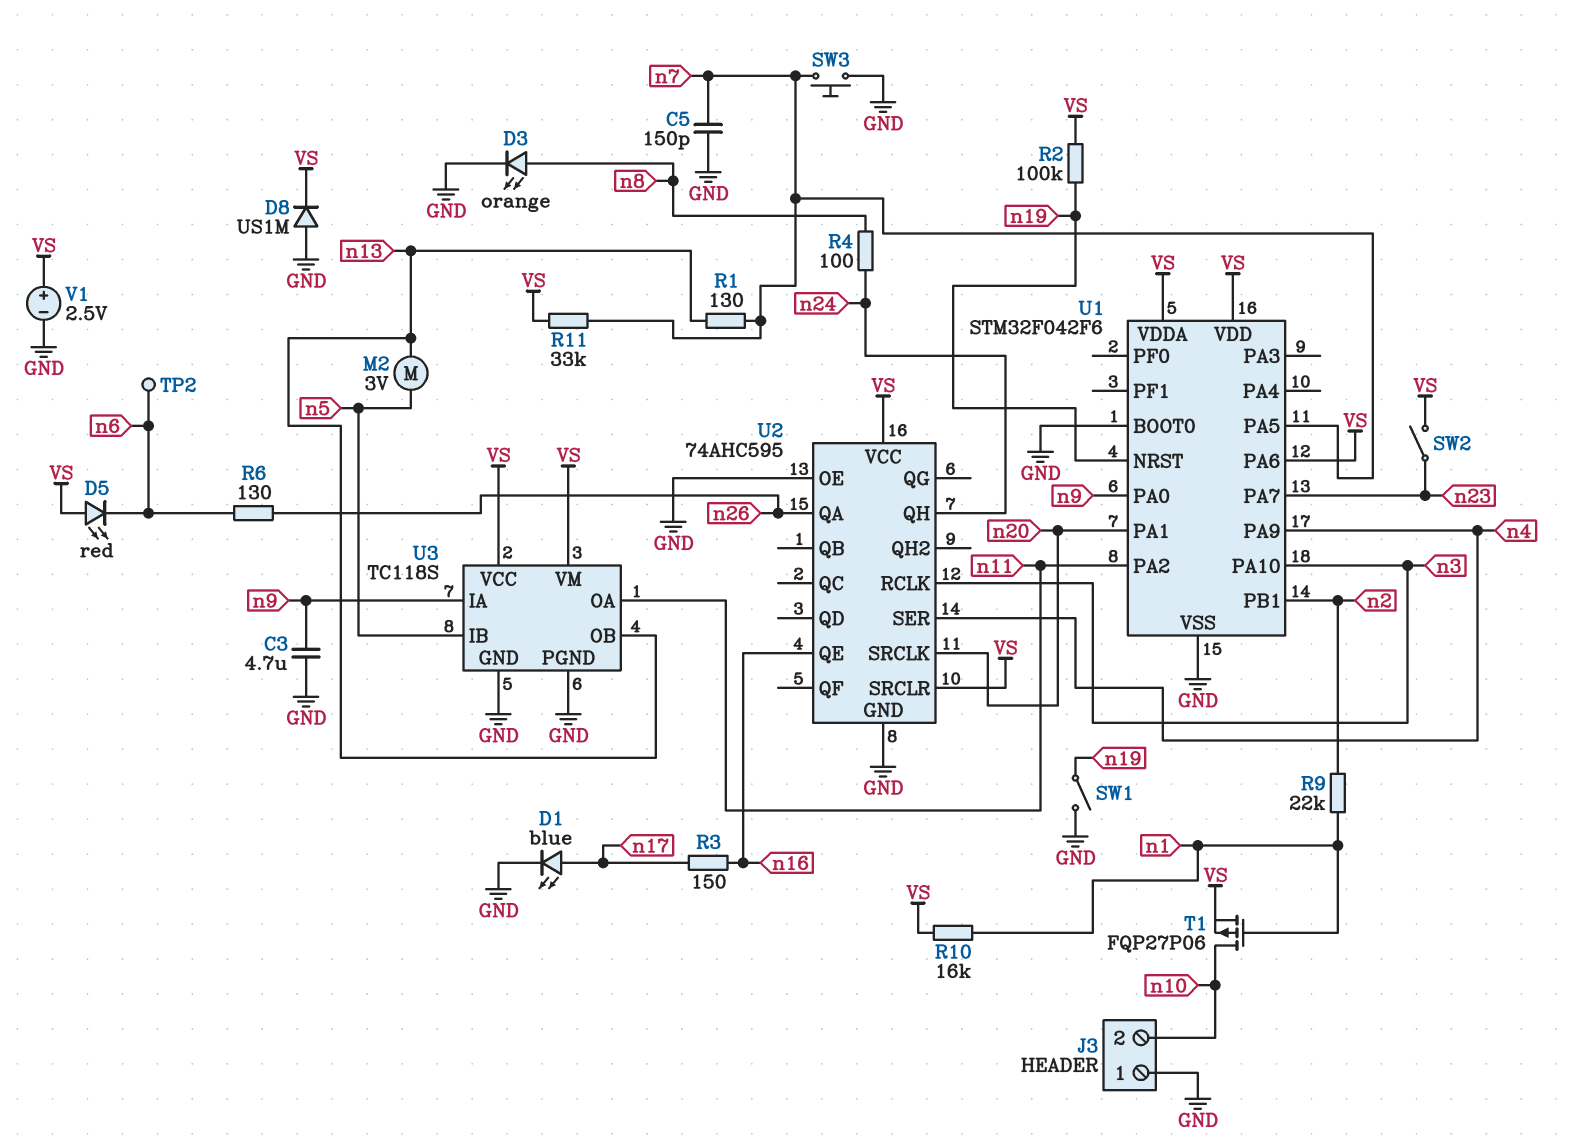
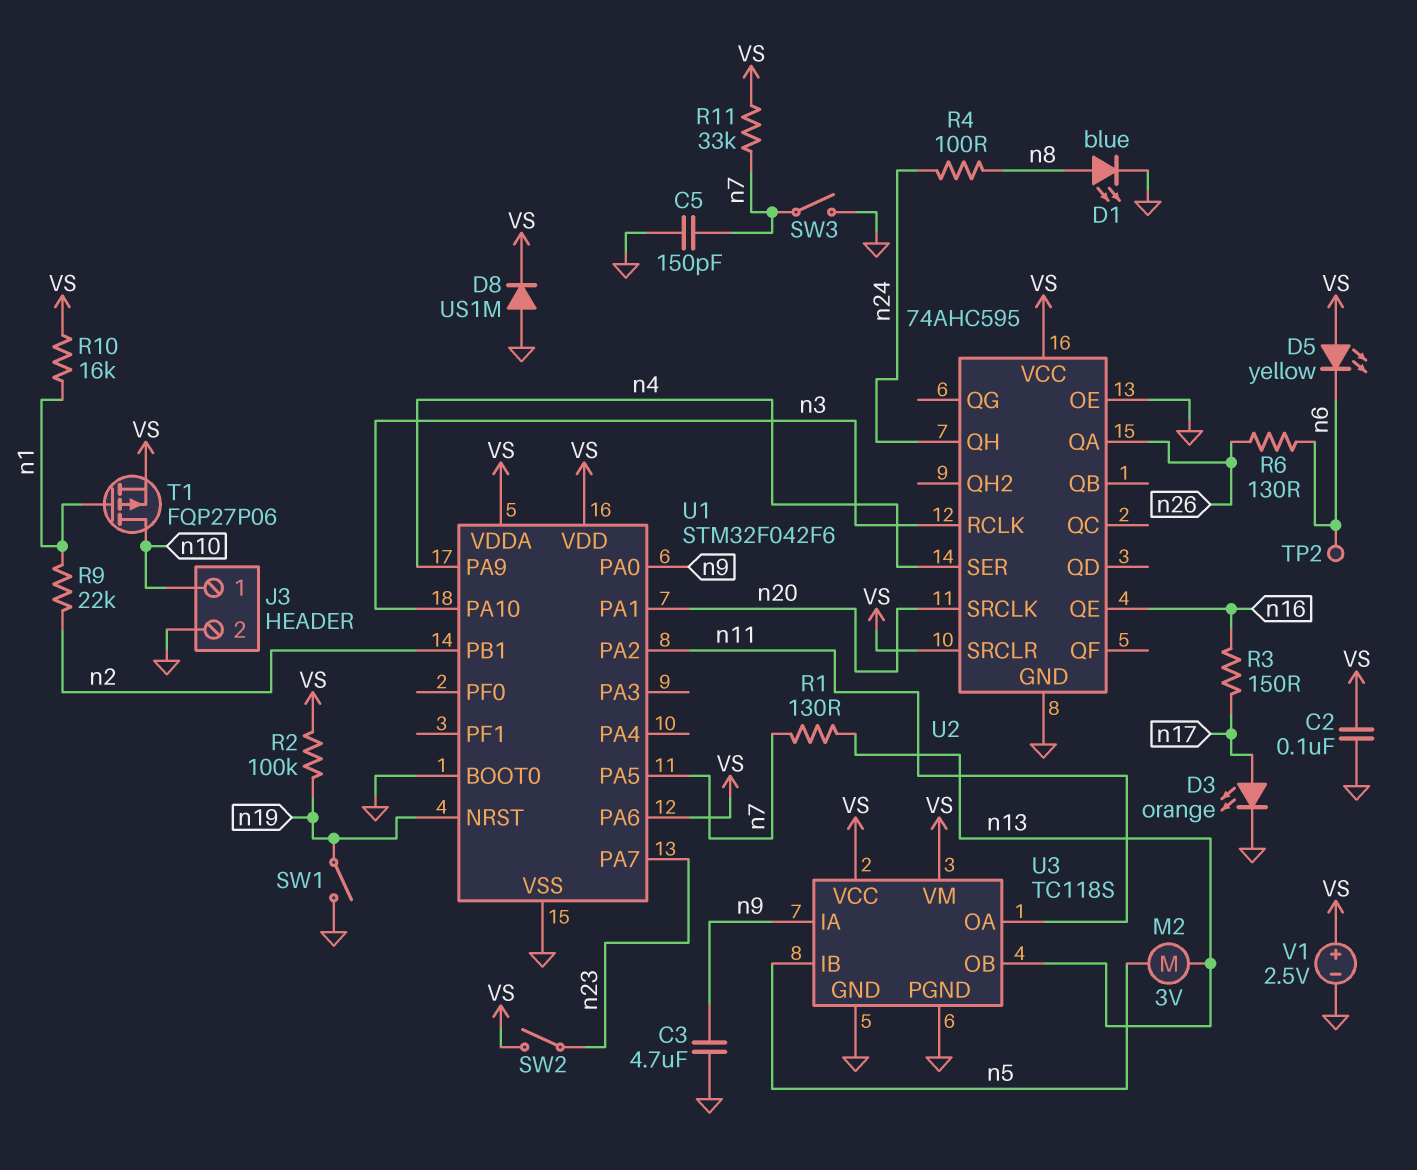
C2: none -> 100nF (GND, VS)
D1: LED blue (A n17, K GND) -> LED blue (A n8, K GND)
D3: LED orange (A n8, K GND) -> LED orange (A n17, K GND)
D5: LED red (A VS, K n6) -> LED yellow (A VS, K n6)
J3 pin 1: GND -> n10
J3 pin 2: n10 -> GND
SW3: button (GND, n7) -> switch (GND, n7)

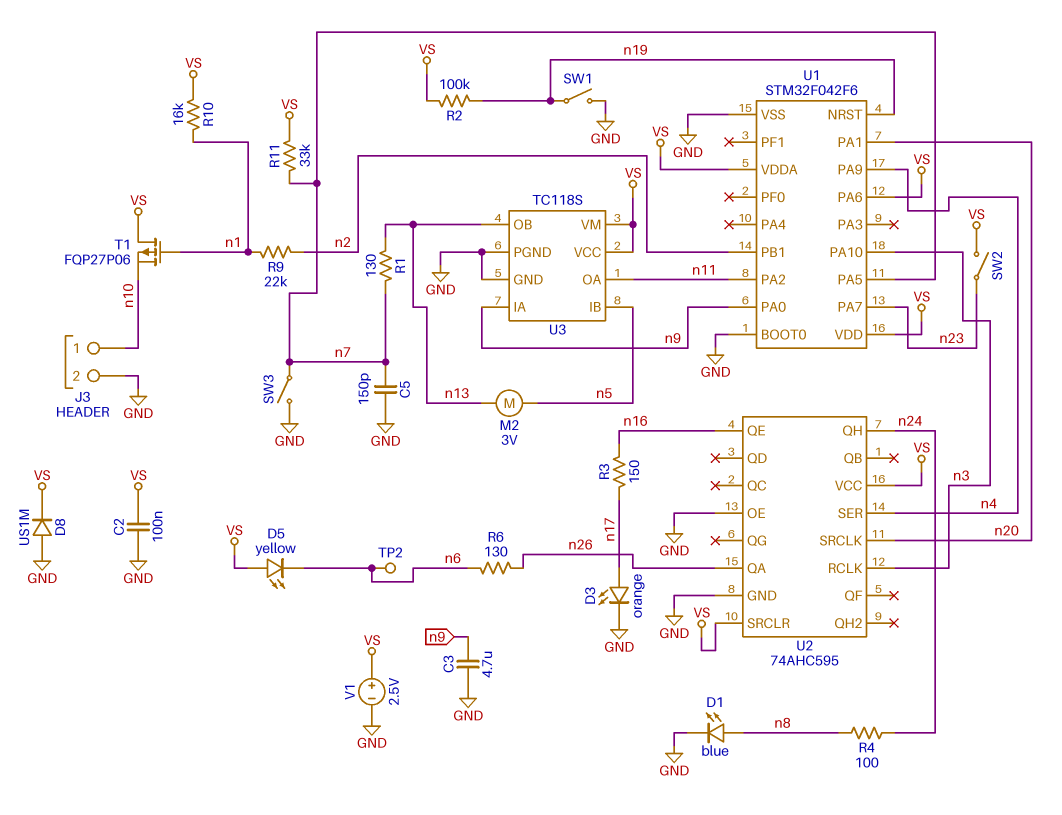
T1: PMOS FQP27P06 (G n1, D n10, S VS) -> PMOS FQP27P06 (G n1, D VS, S n10)

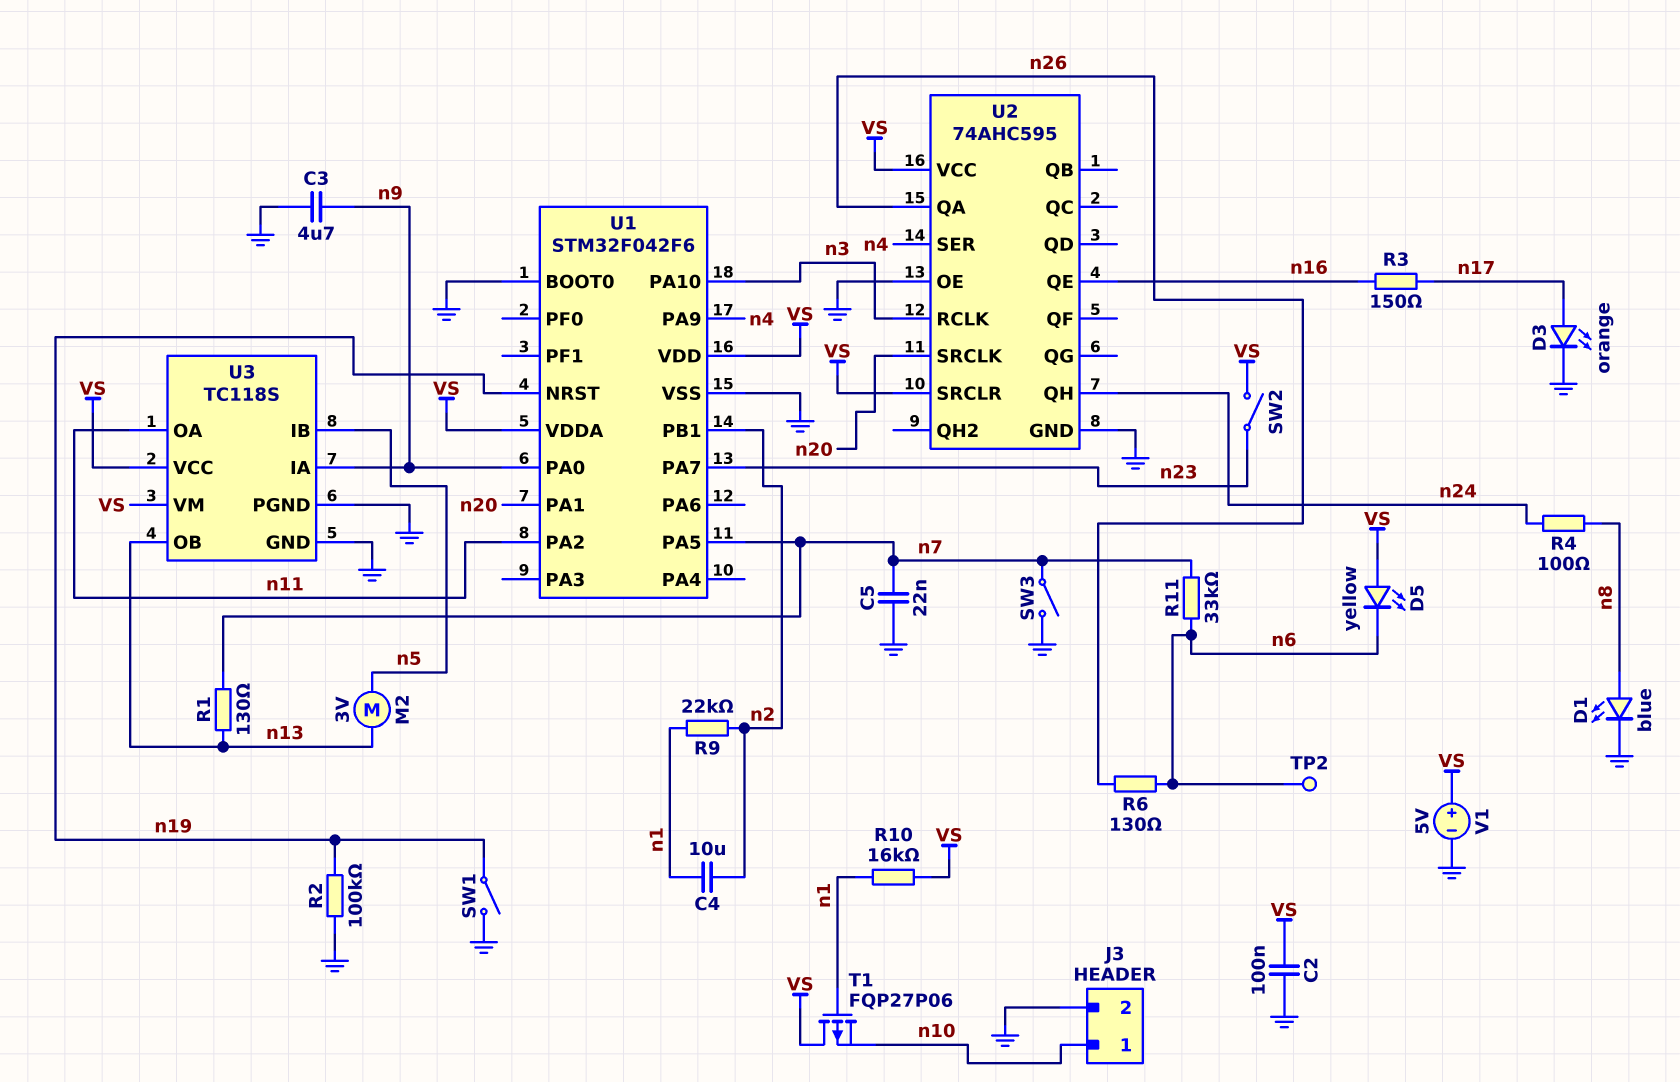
C4: none -> 10uF (n1, n2)
C5: 150pF (GND, n7) -> 22nF (GND, n7)
D8: diode US1M (A GND, K VS) -> none
R2: 100k (VS, n19) -> 100k (GND, n19)
R11: 33k (VS, n7) -> 33k (n6, n7)
U1 pin PA6: VS -> none
V1: 2.5V (plus VS, minus GND) -> 5V (plus VS, minus GND)

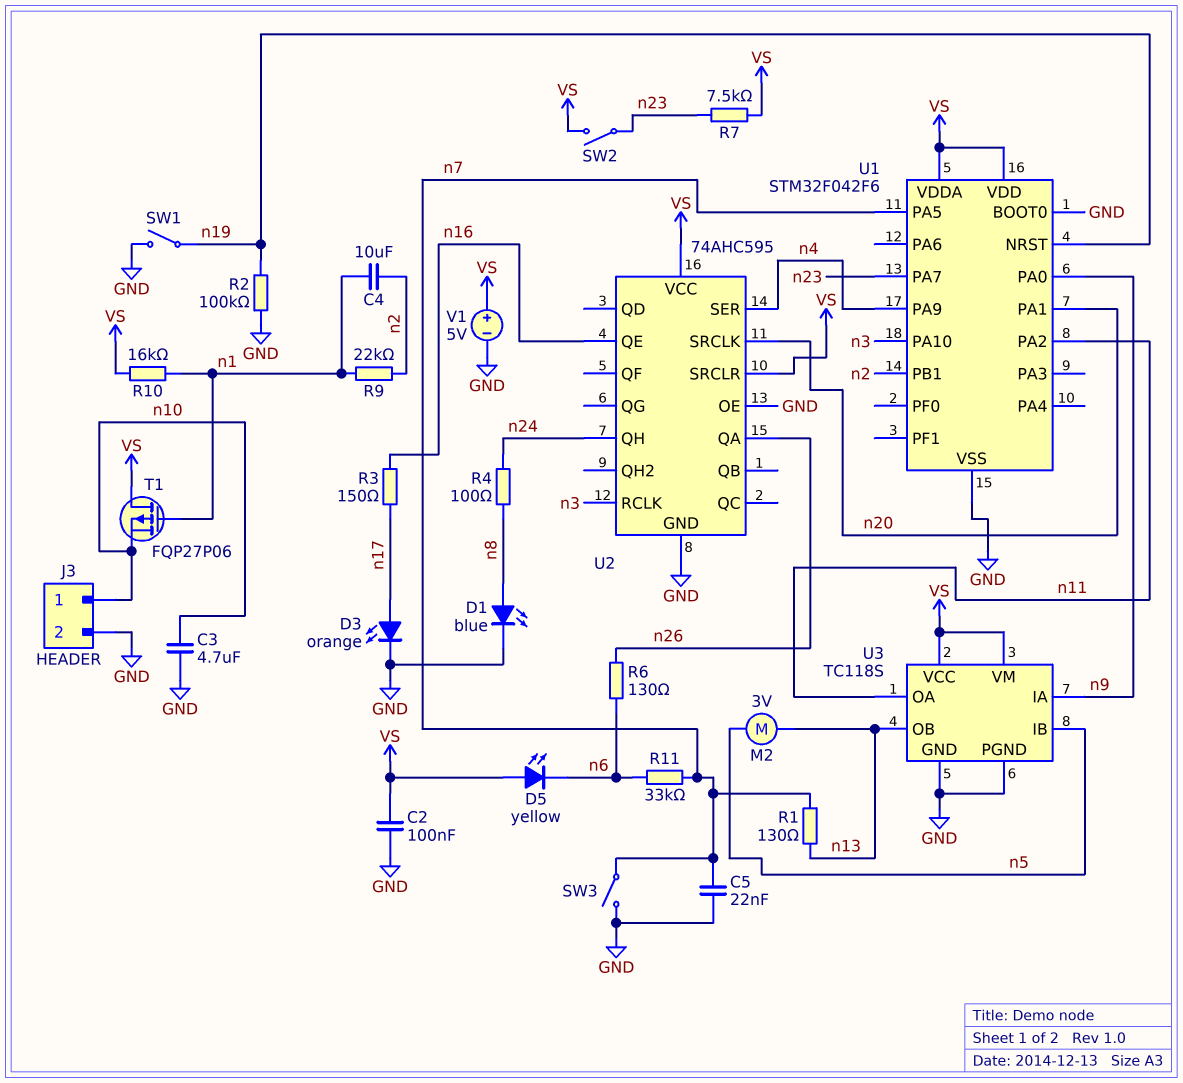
C3: 4.7uF (GND, n9) -> 4.7uF (GND, n10)
R7: none -> 7.5k (VS, n23)
TP2: test point (n6) -> none

